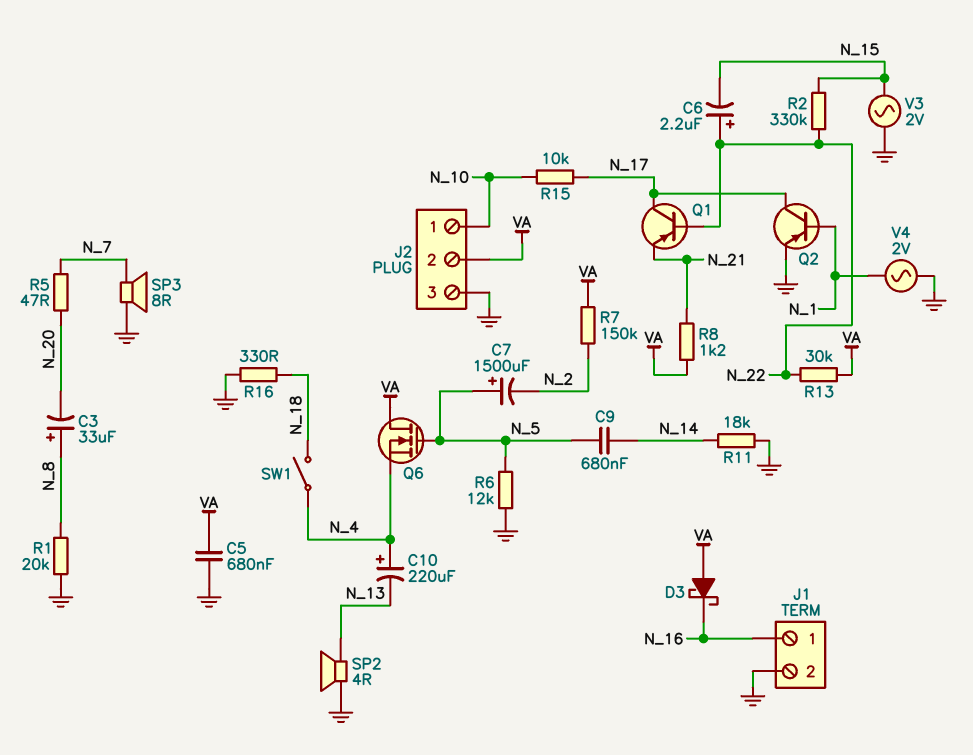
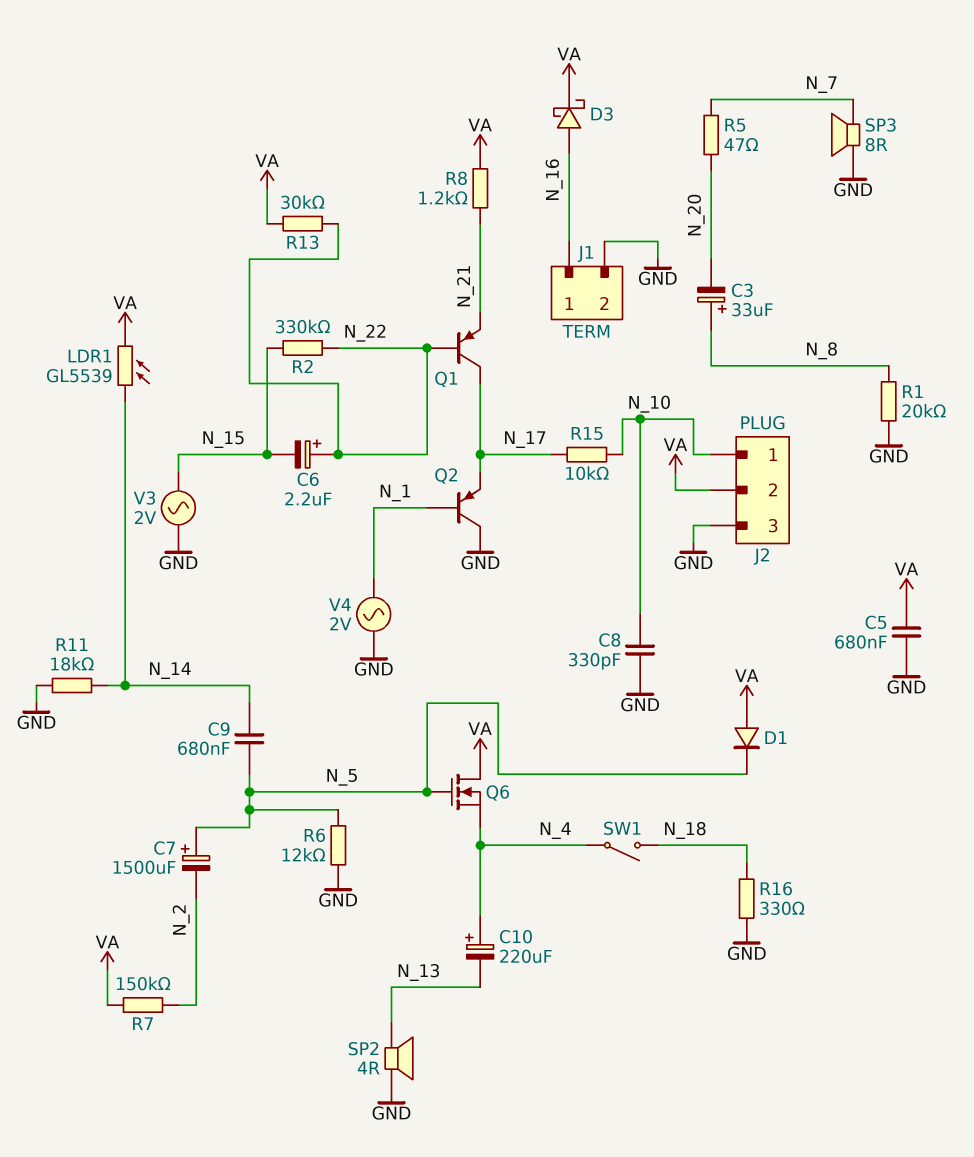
C8: none -> 330pF (GND, N_10)
D1: none -> diode (A VA, K N_5)
D3: schottky (A VA, K N_16) -> schottky (A N_16, K VA)
LDR1: none -> GL5539 (N_14, VA)
Q2: PNP (B N_1, C N_17, E GND) -> PNP (B N_1, C GND, E N_17)

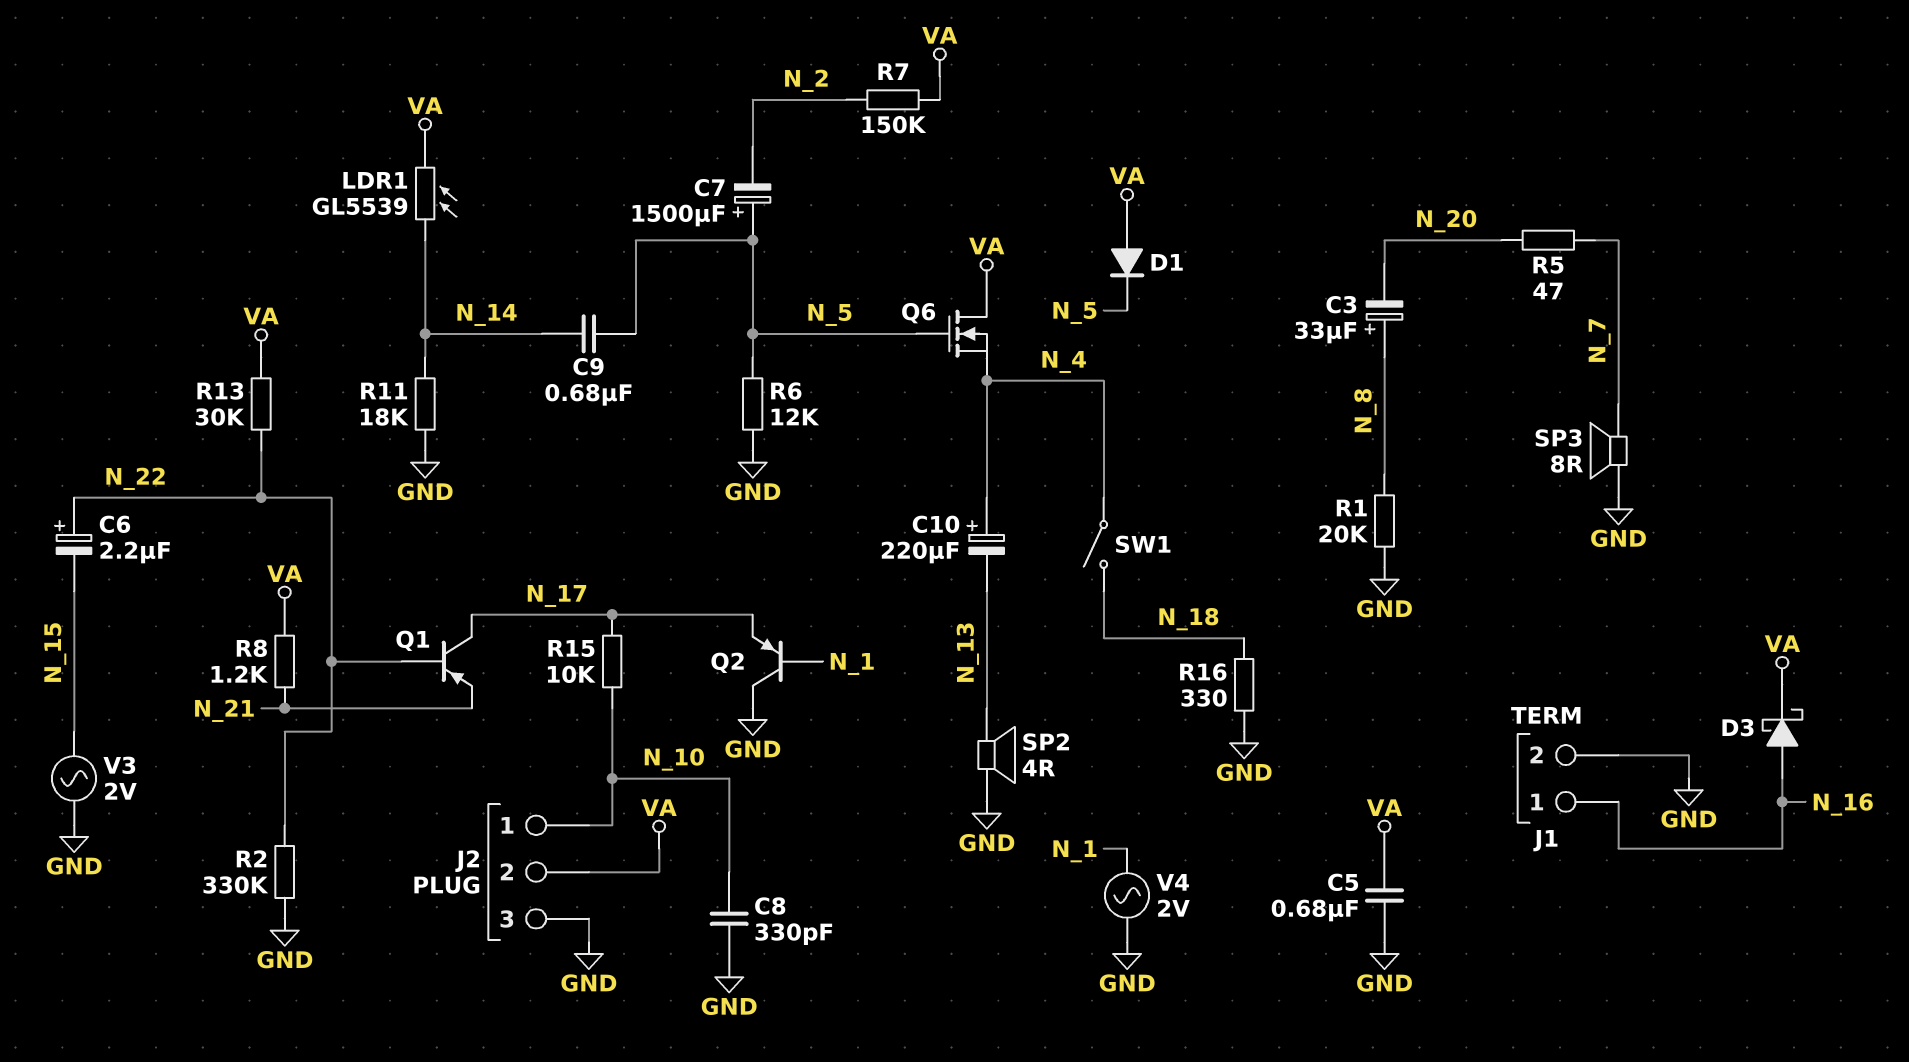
R2: 330k (N_15, N_22) -> 330k (GND, N_22)

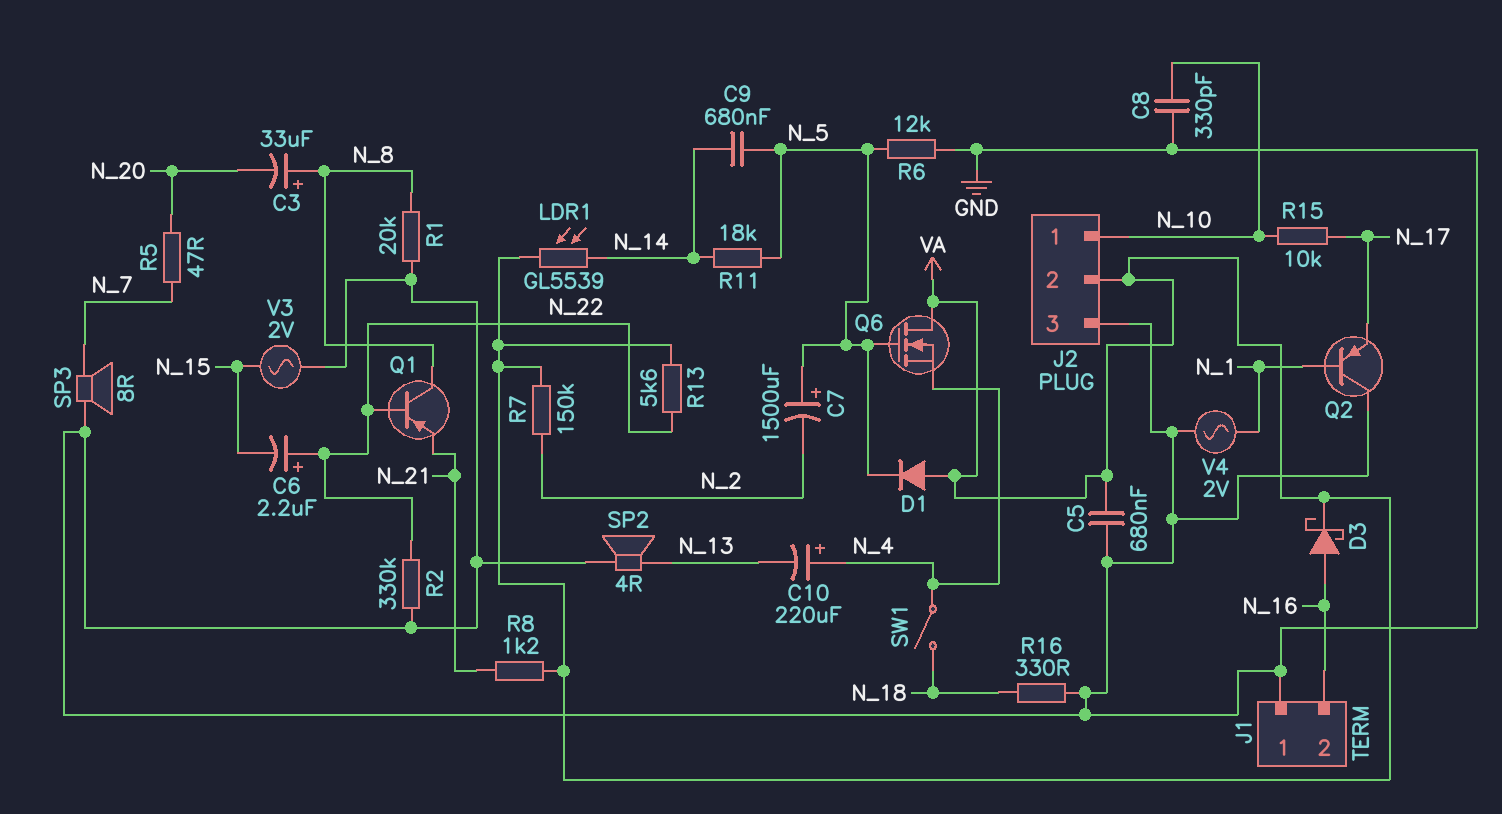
J1 pin 1: N_16 -> GND
J1 pin 2: GND -> N_16
Q1: PNP (B N_22, C N_17, E N_21) -> PNP (B N_22, C N_8, E N_21)
R11: 18k (GND, N_14) -> 18k (N_5, N_14)
R13: 30k (N_22, VA) -> 5.6k (N_22, VA)

